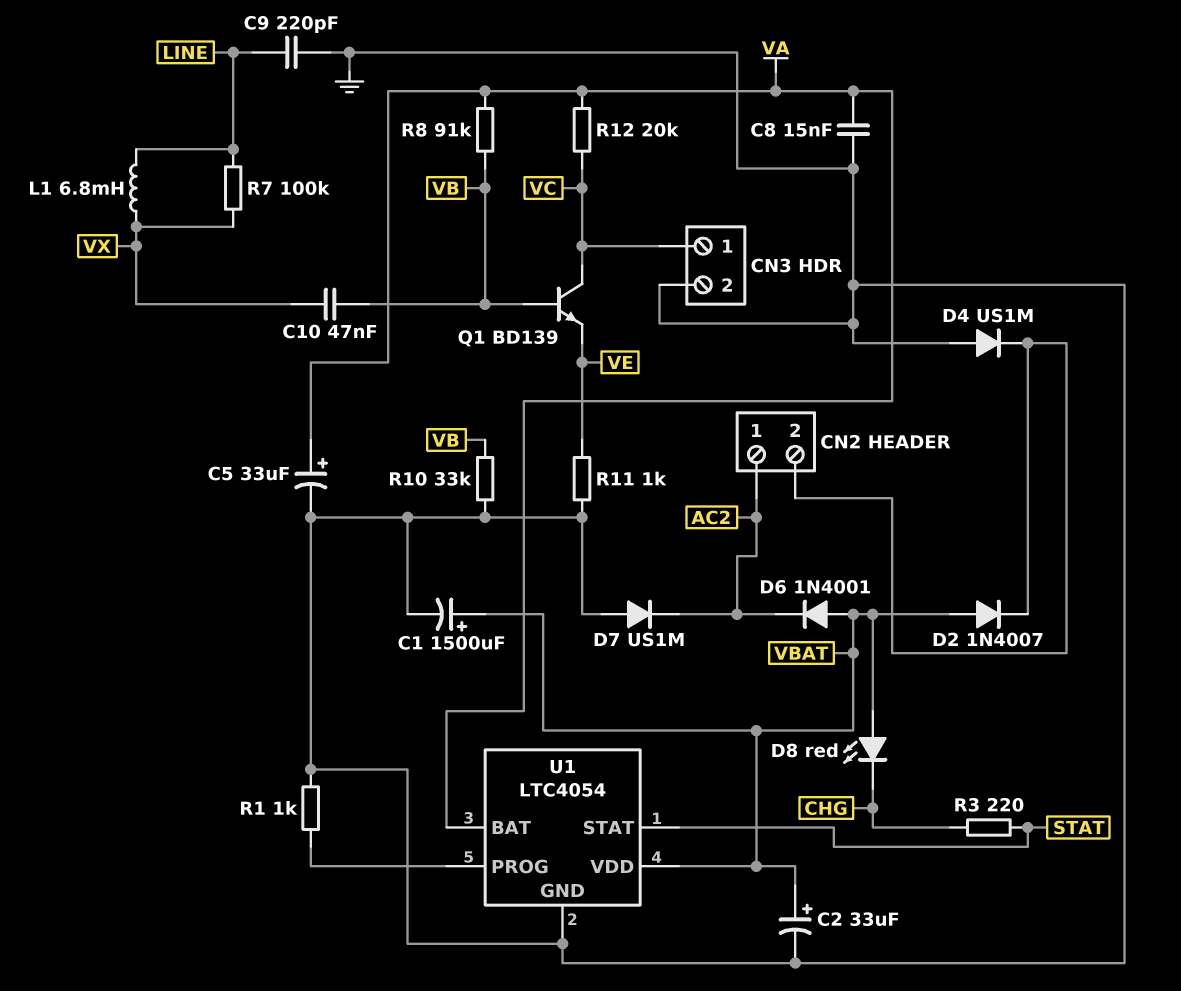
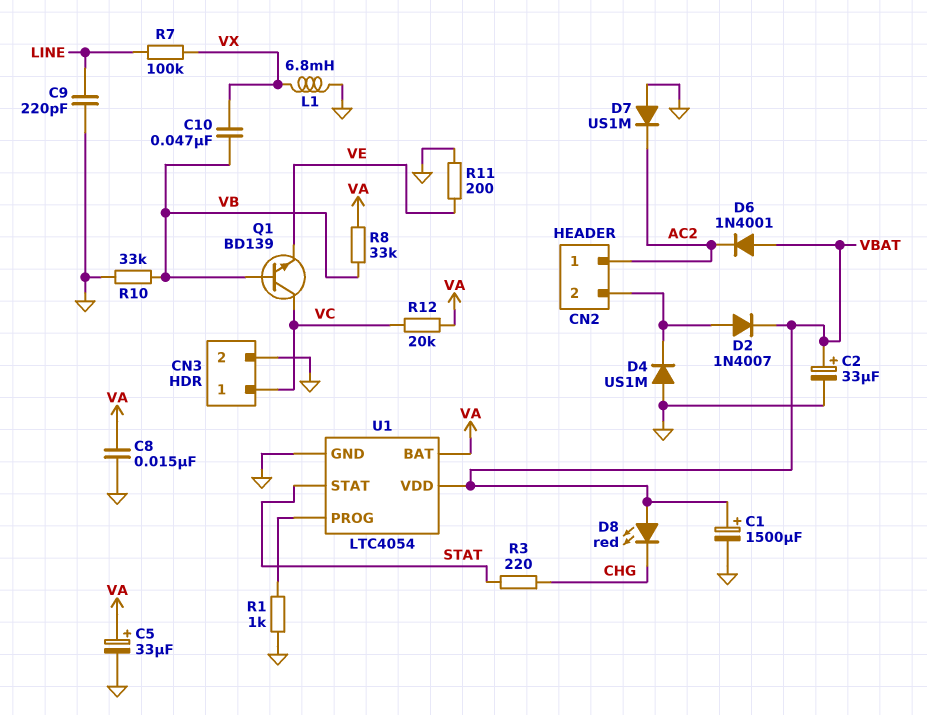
D2: diode 1N4007 (A VBAT, K CN2/2) -> diode 1N4007 (A CN2/2, K VBAT)
L1: 6.8mH (LINE, VX) -> 6.8mH (GND, VX)
R8: 91k (VA, VB) -> 33k (VA, VB)
R11: 1k (GND, VE) -> 200 (GND, VE)

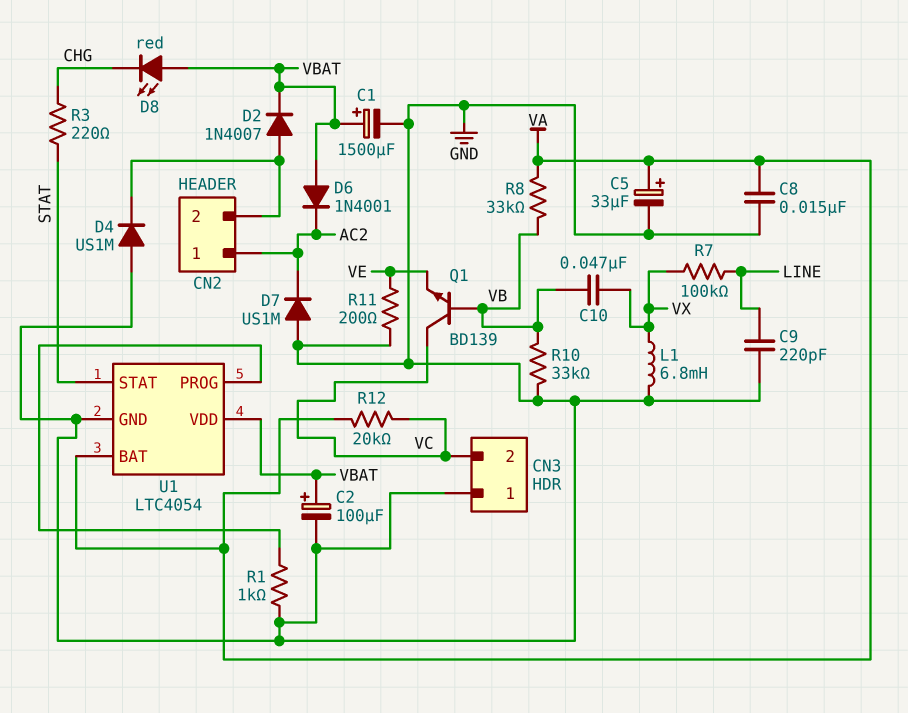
C2: 33uF (plus VBAT, minus GND) -> 100uF (plus VBAT, minus GND)
CN3 pin 1: VC -> GND
CN3 pin 2: GND -> VC

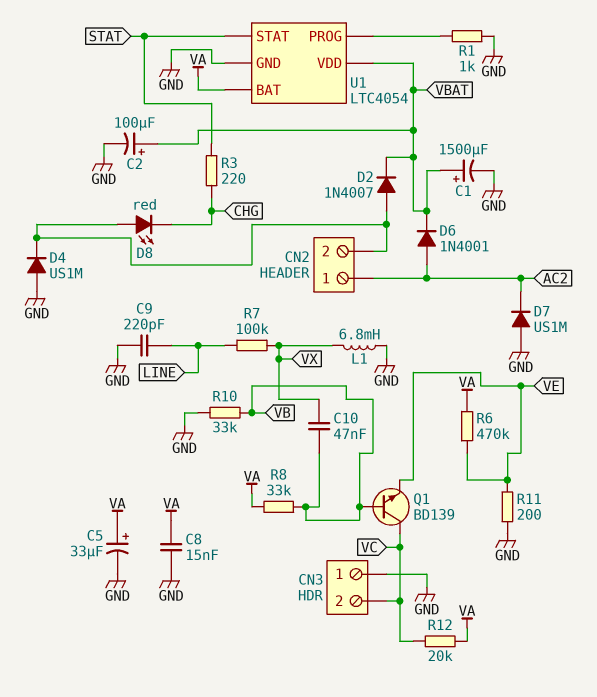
D6: diode 1N4001 (A VBAT, K AC2) -> diode 1N4001 (A AC2, K VBAT)
D8: LED red (A VBAT, K CHG) -> LED red (A CN2/2, K CHG)
R6: none -> 470k (VA, VE)

